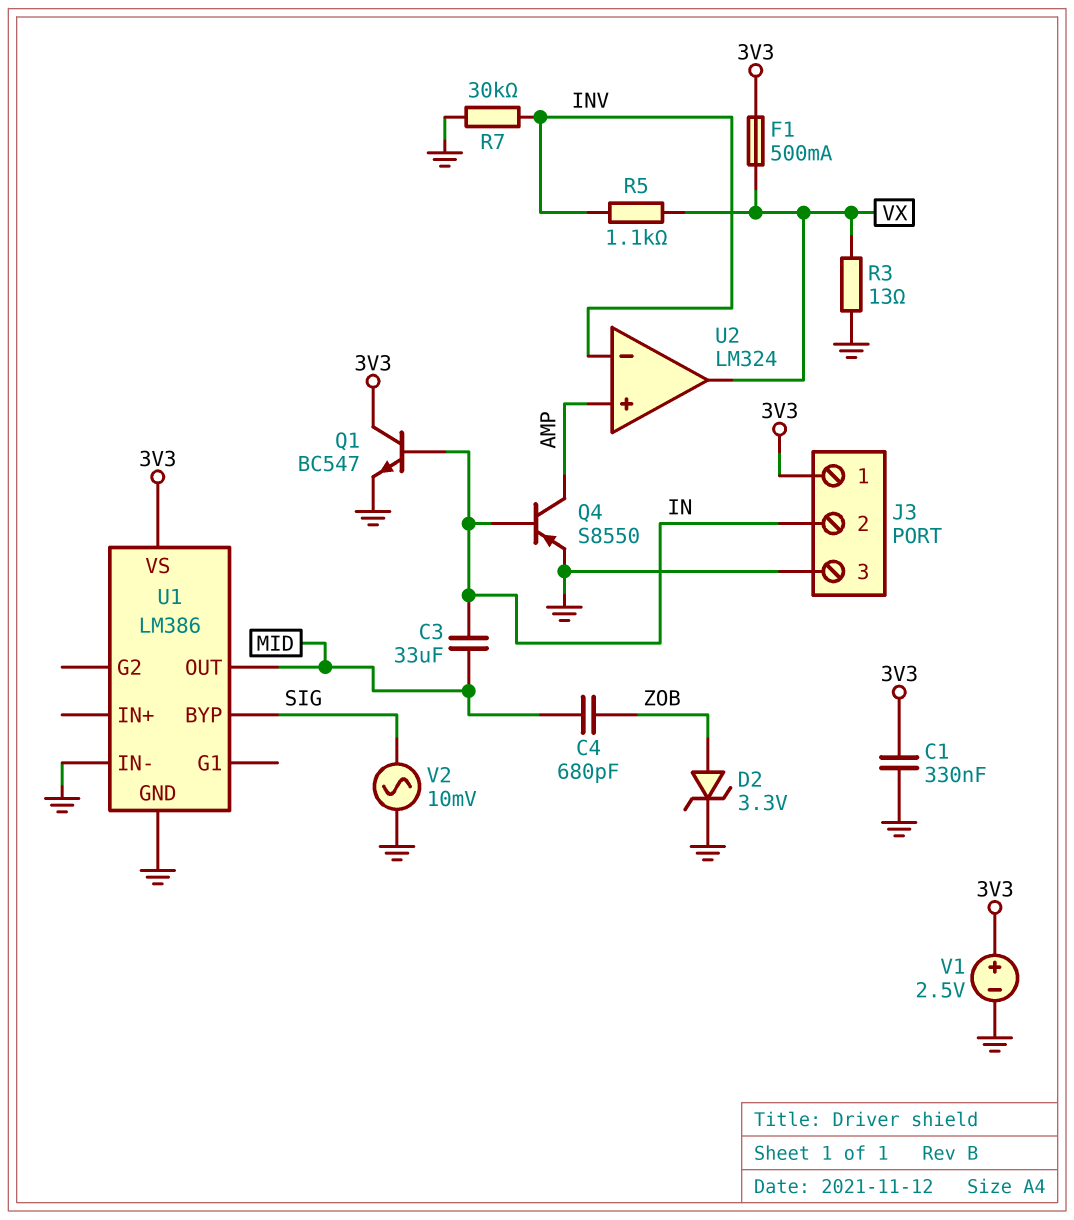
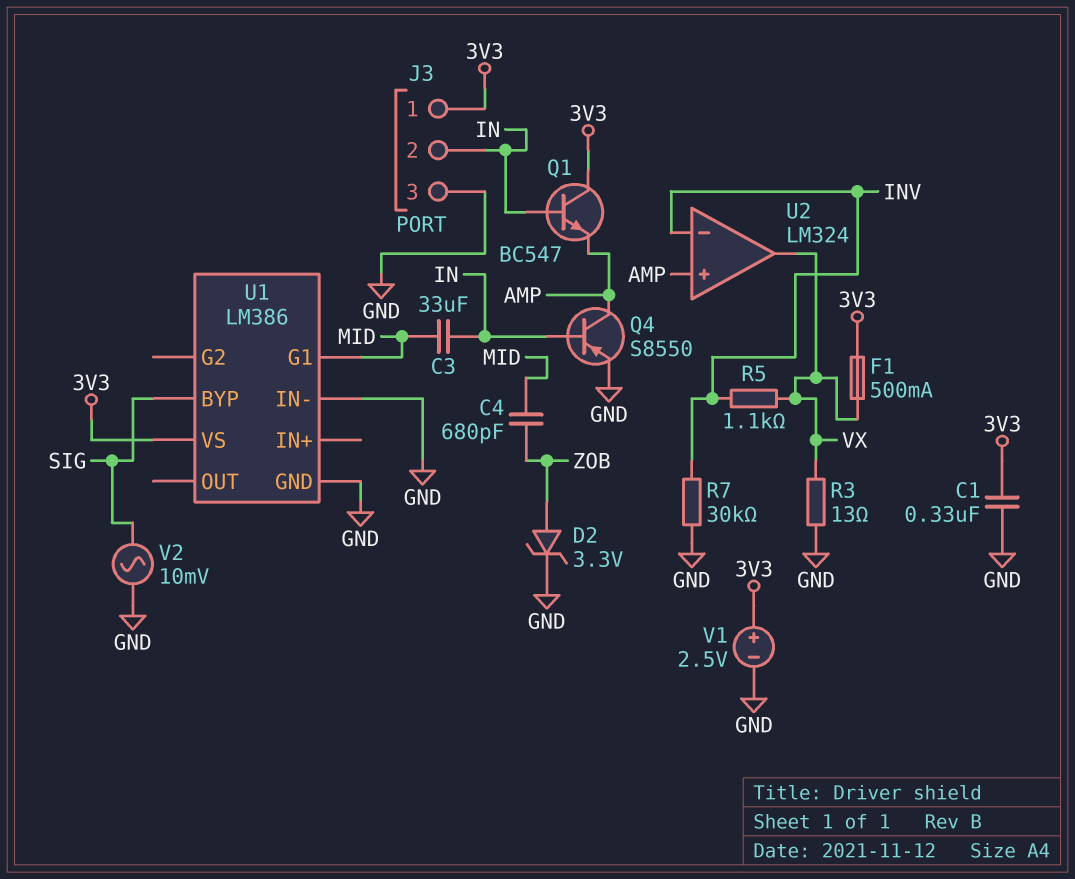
Q1: NPN BC547 (B IN, C 3V3, E GND) -> NPN BC547 (B IN, C 3V3, E AMP)
U1 pin G1: none -> MID
U1 pin OUT: MID -> none

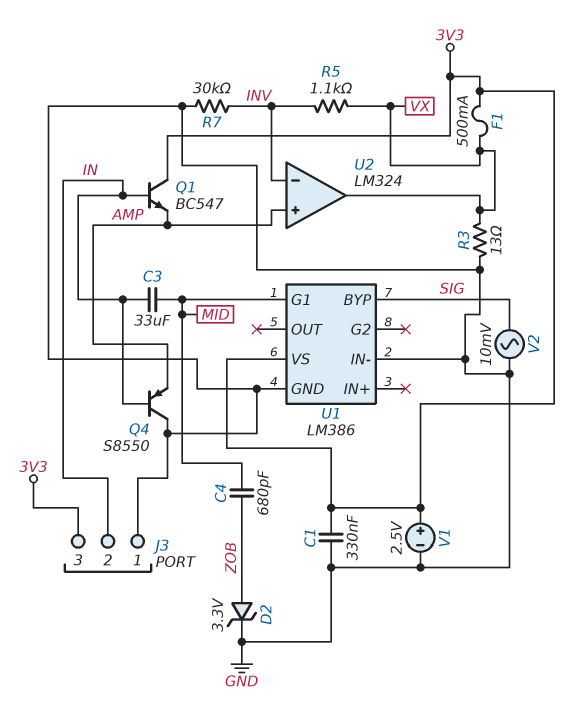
J3 pin 1: 3V3 -> GND
J3 pin 3: GND -> 3V3
Q4: PNP S8550 (B IN, C AMP, E GND) -> PNP S8550 (B IN, C GND, E AMP)

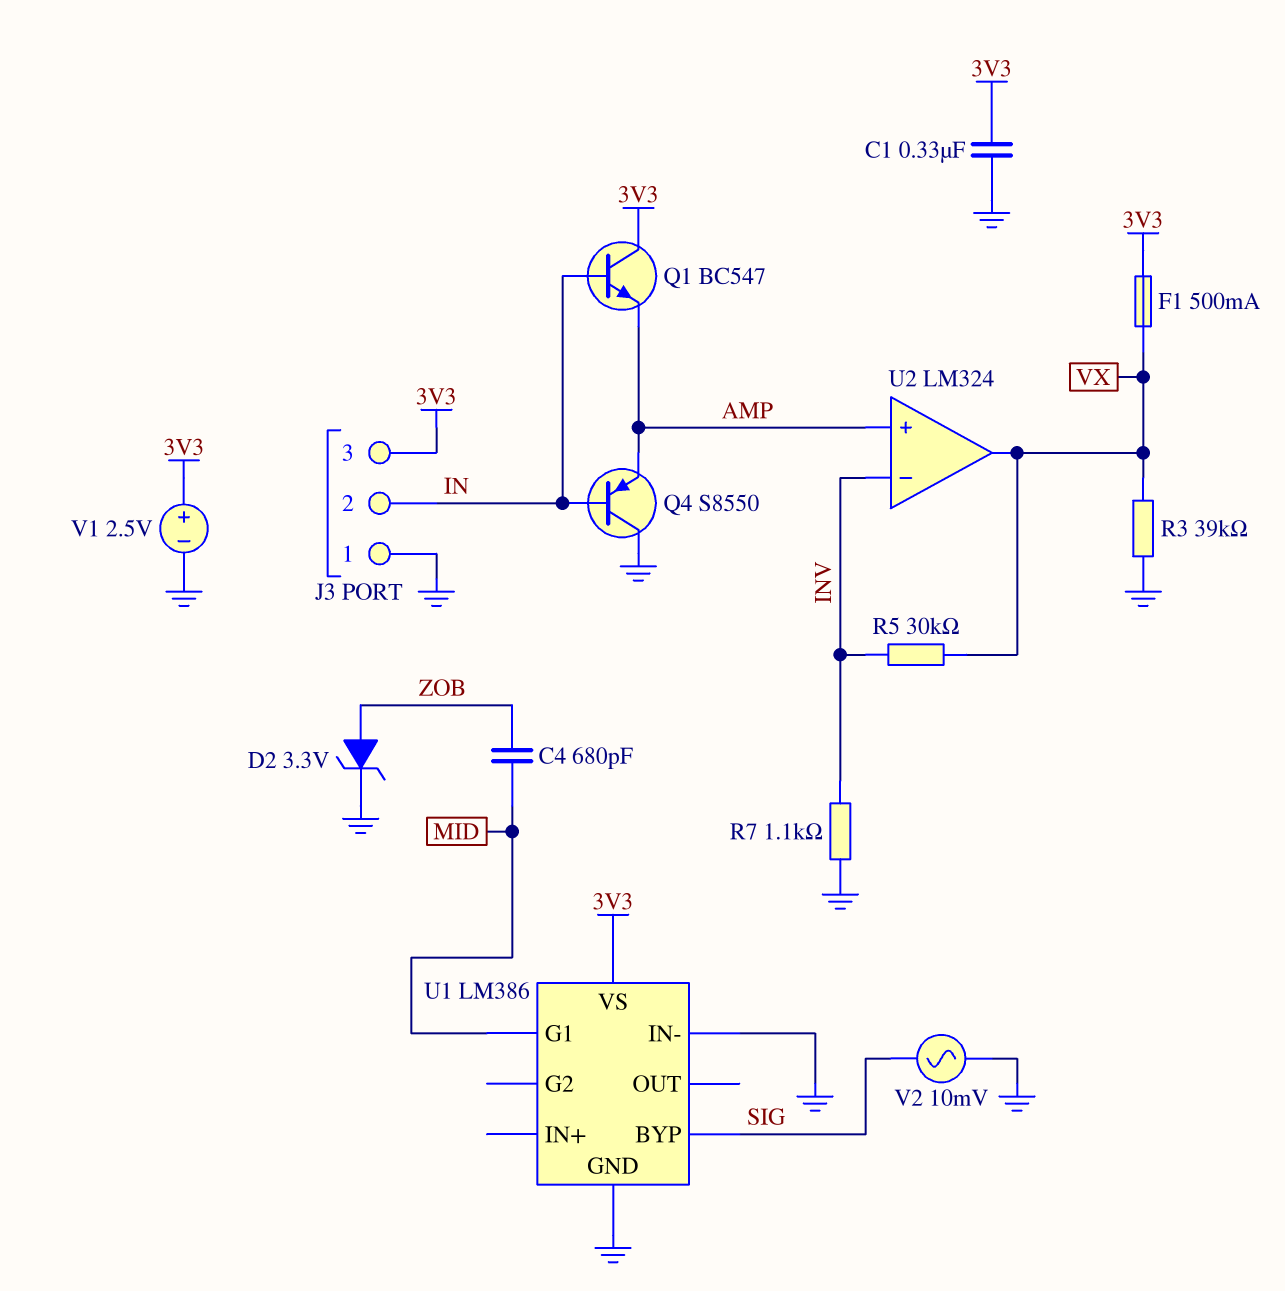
C3: 33uF (IN, MID) -> none
R3: 13 (GND, VX) -> 39k (GND, VX)
R5: 1.1k (INV, VX) -> 30k (INV, VX)
R7: 30k (GND, INV) -> 1.1k (GND, INV)

